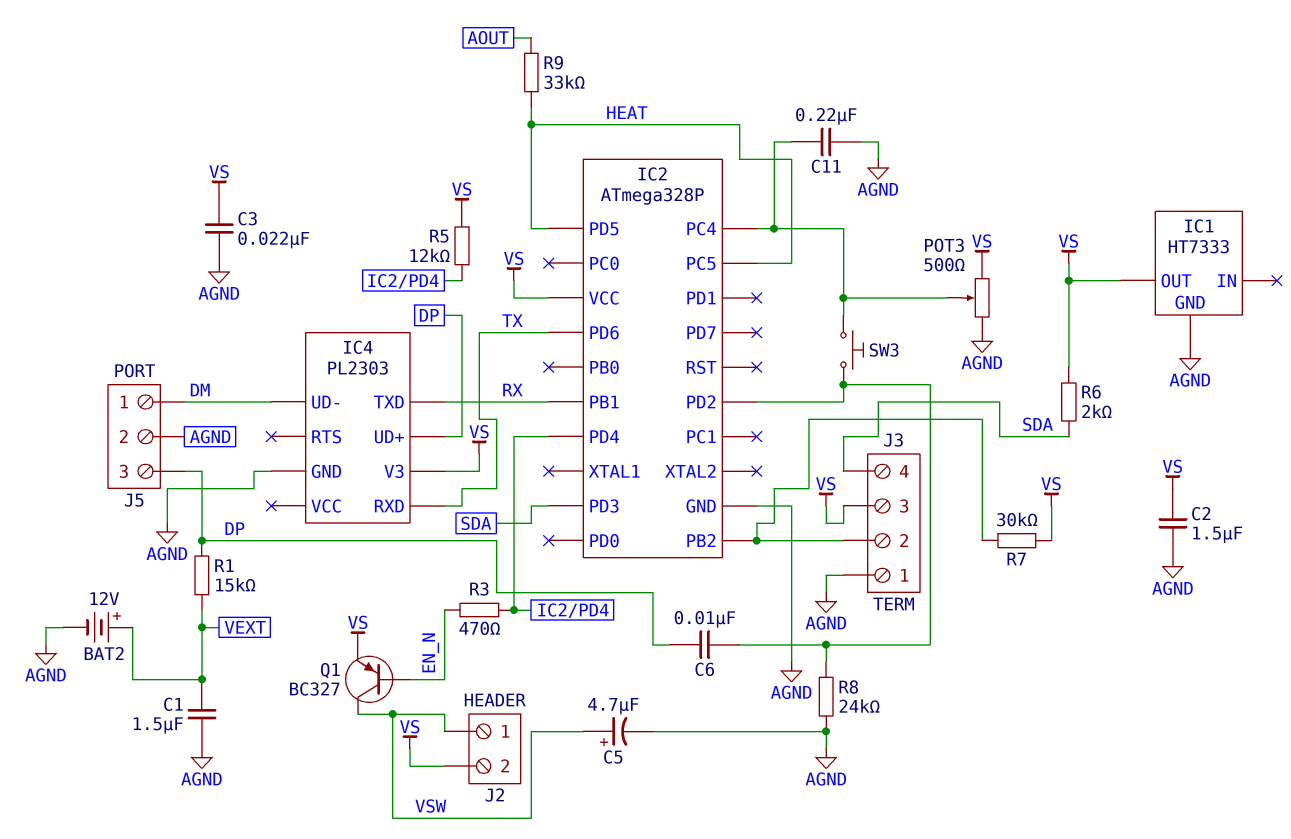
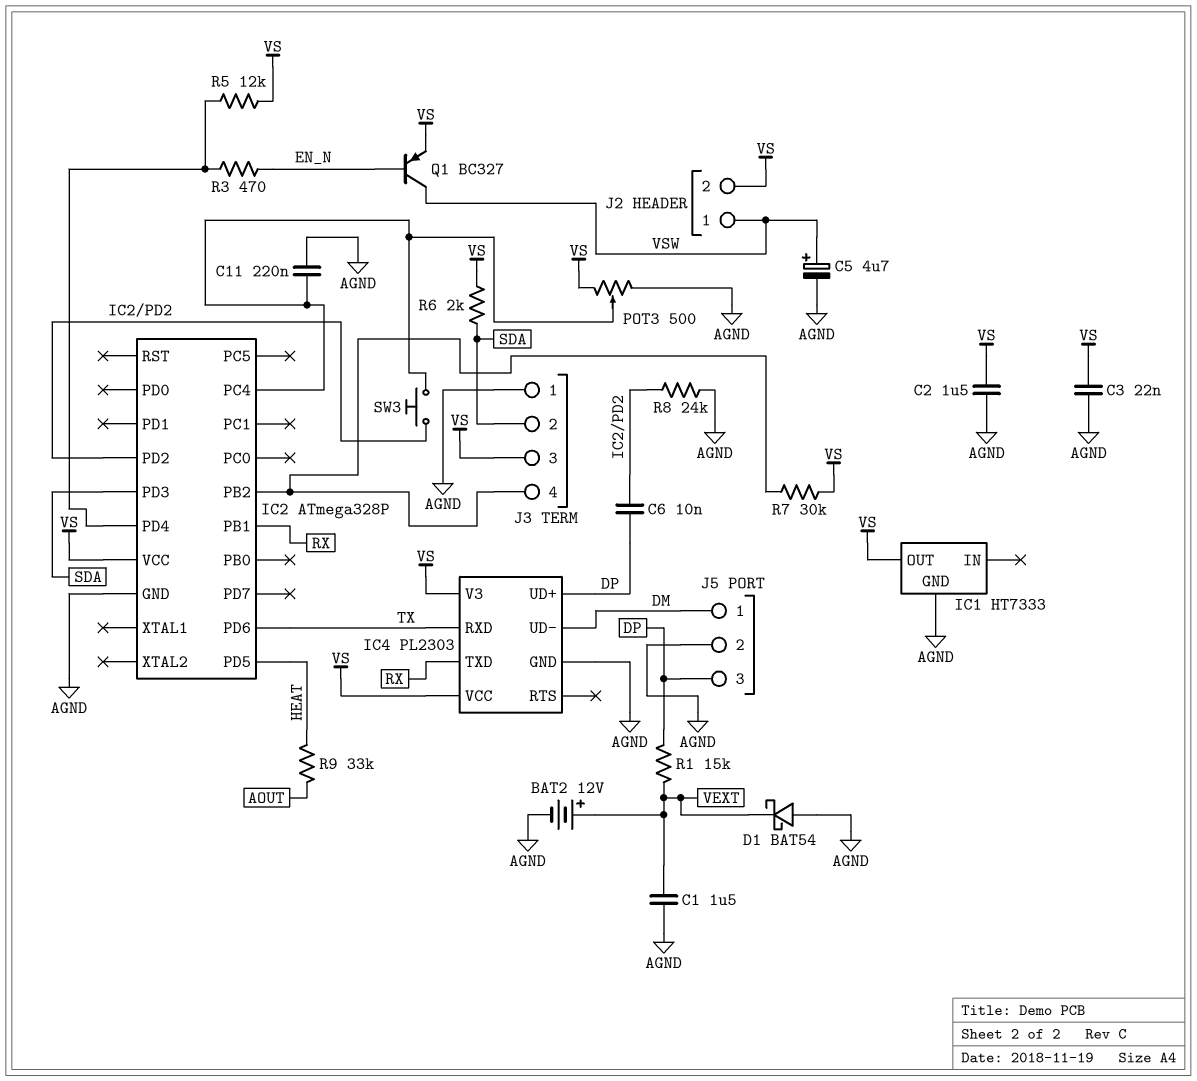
D1: none -> schottky BAT54 (A AGND, K VEXT)
IC2 pin PC5: HEAT -> none
IC4 pin VCC: none -> VS
J3 pin 2: IC2/PB2 -> SDA
J3 pin 4: SDA -> IC2/PB2

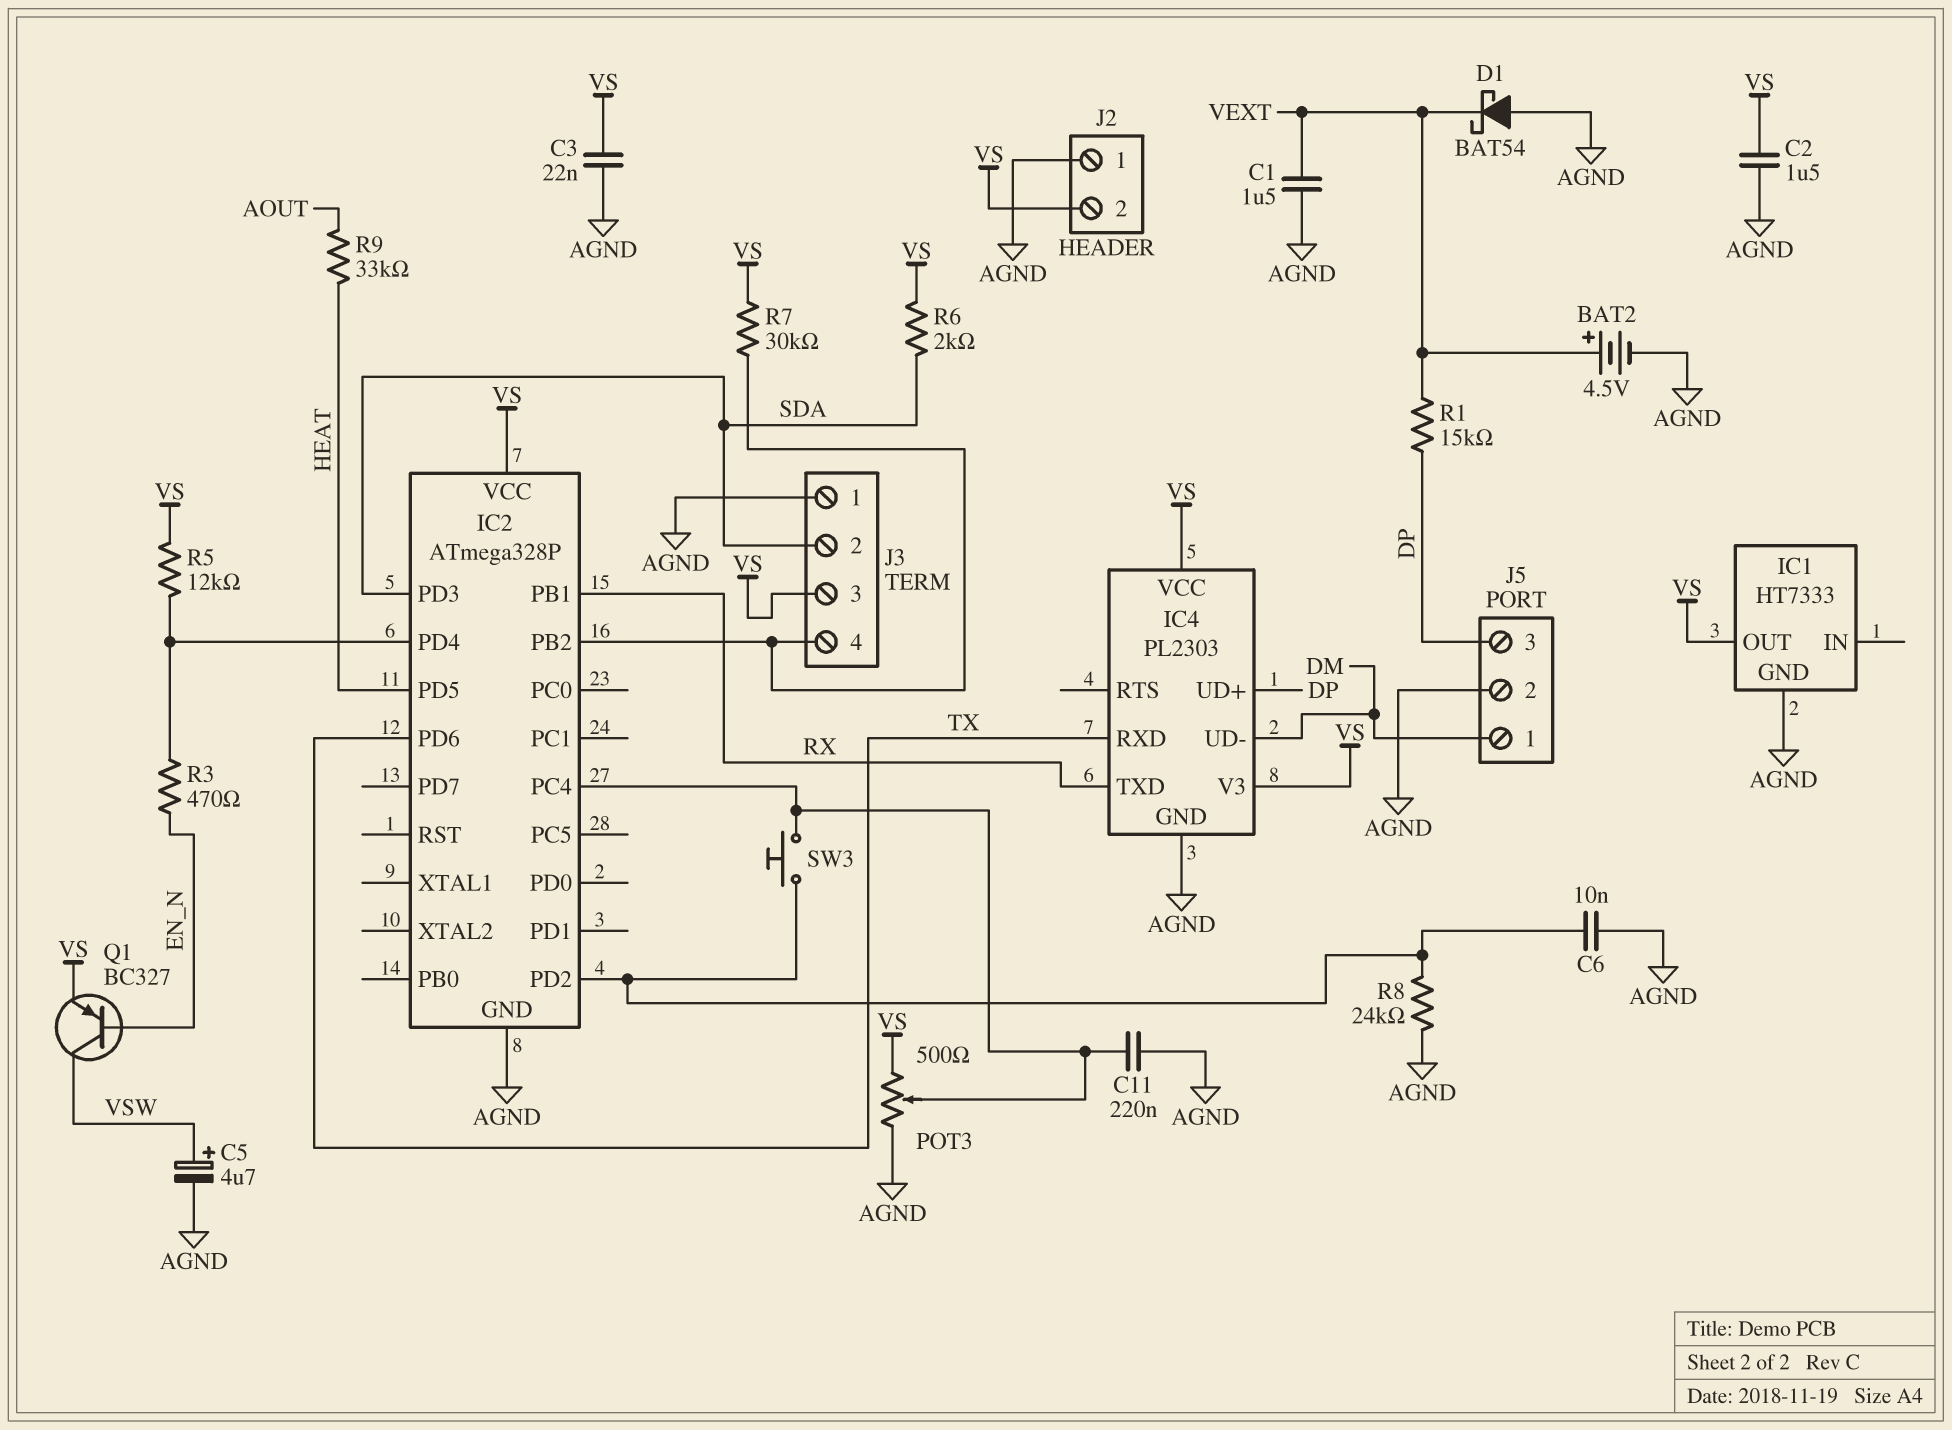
BAT2: 12V (plus VEXT, minus AGND) -> 4.5V (plus VEXT, minus AGND)
C6: 10nF (DP, IC2/PD2) -> 10nF (AGND, IC2/PD2)
J2 pin 1: VSW -> AGND

